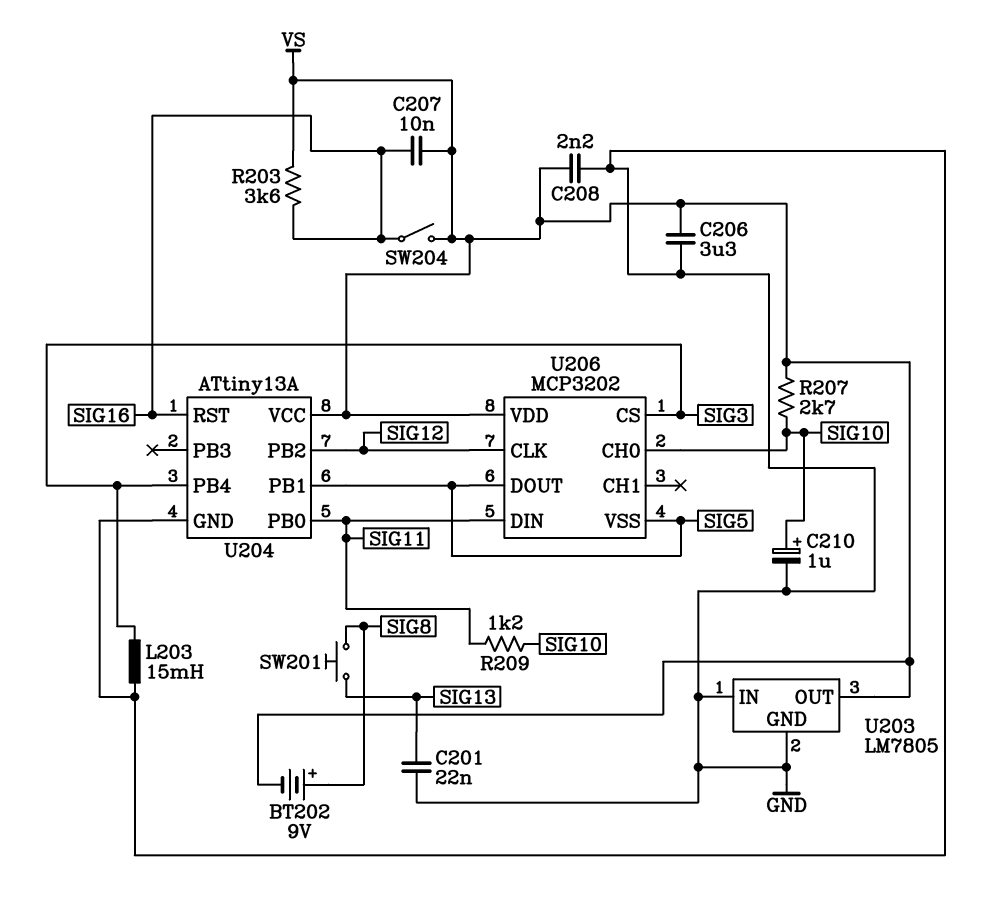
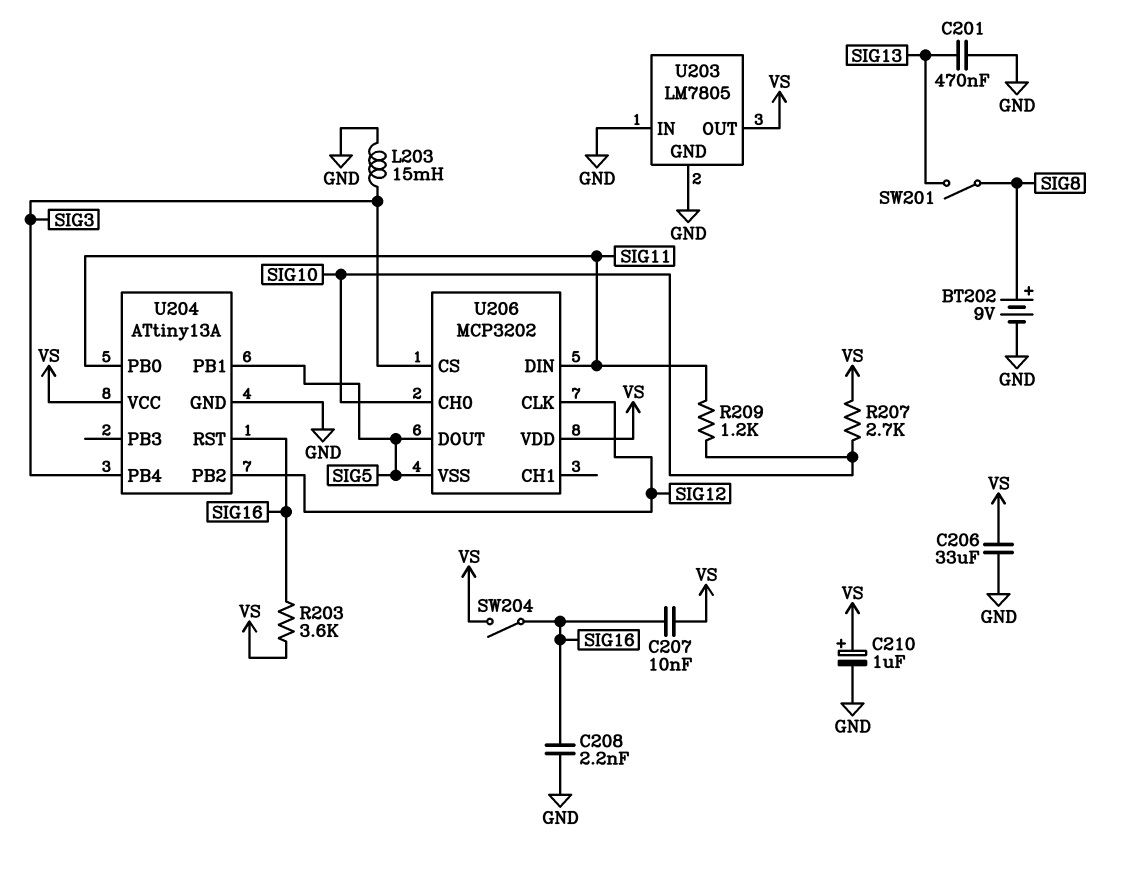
BT202: 9V (plus SIG8, minus VS) -> 9V (plus SIG8, minus GND)
C201: 22nF (GND, SIG13) -> 470nF (GND, SIG13)
C206: 3.3uF (GND, VS) -> 33uF (GND, VS)
C208: 2.2nF (GND, VS) -> 2.2nF (GND, SIG16)
C210: 1uF (plus SIG10, minus GND) -> 1uF (plus VS, minus GND)
SW201: button (SIG8, SIG13) -> switch (SIG8, SIG13)

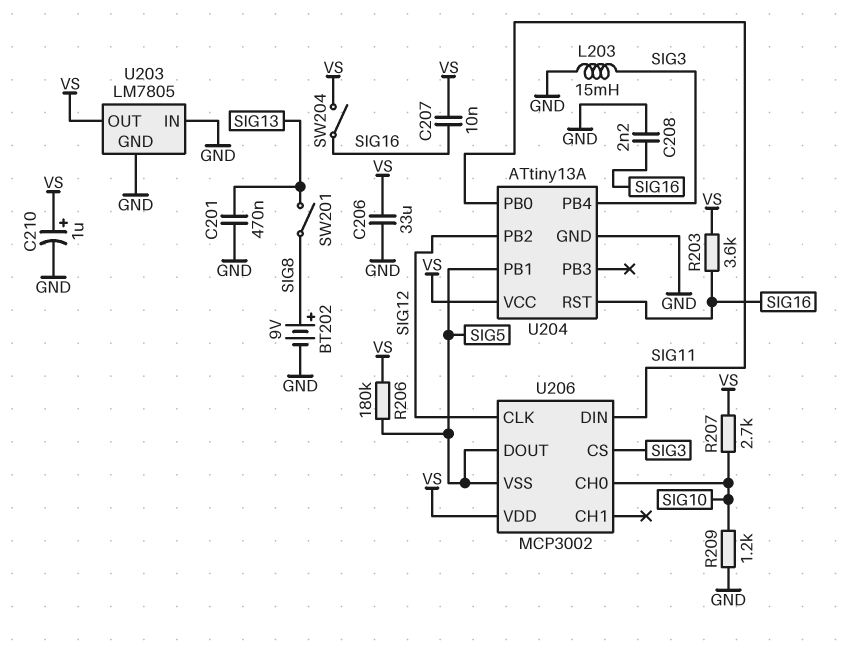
R206: none -> 180k (SIG5, VS)
R209: 1.2k (SIG10, SIG11) -> 1.2k (GND, SIG10)
U206: MCP3202 -> MCP3002

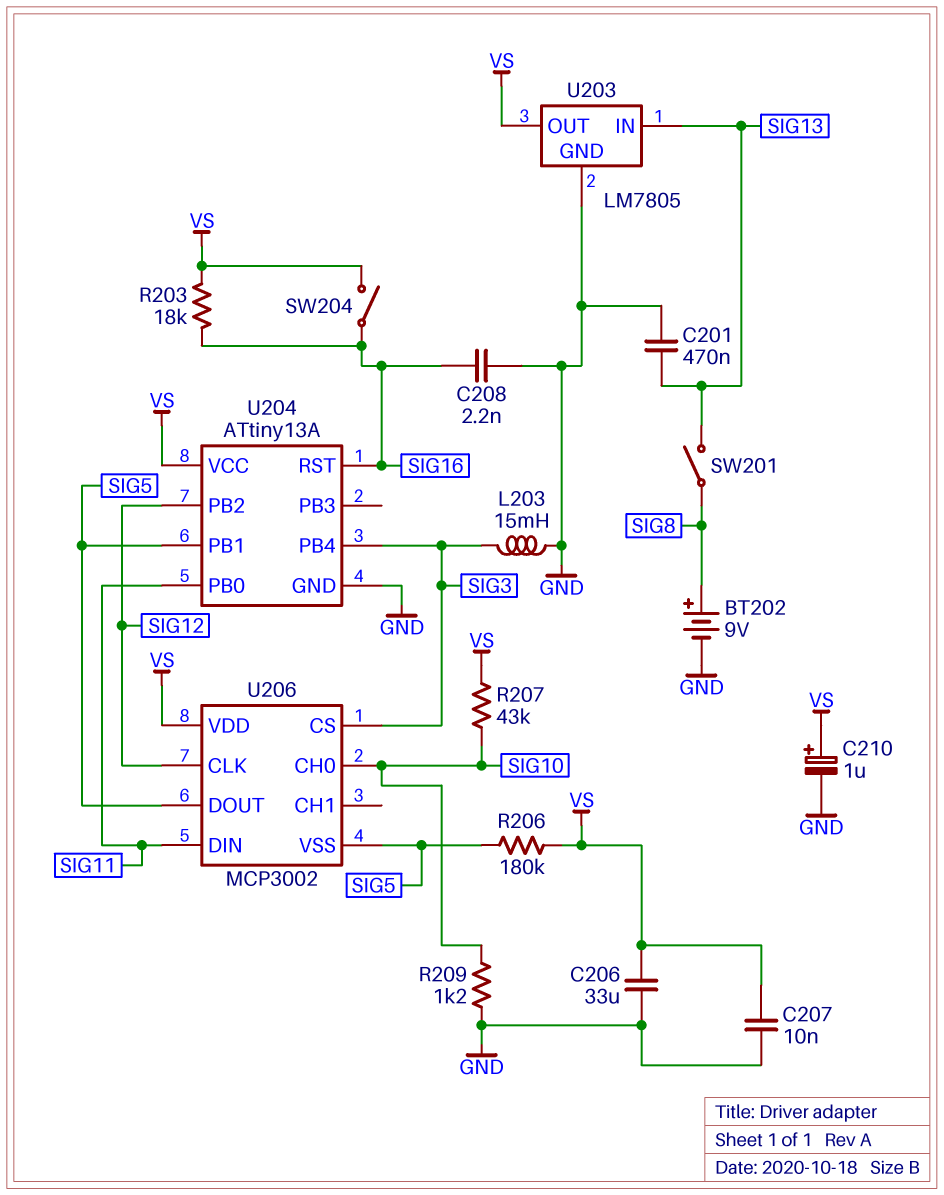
C207: 10nF (SIG16, VS) -> 10nF (GND, VS)
R203: 3.6k (SIG16, VS) -> 18k (SIG16, VS)
R207: 2.7k (SIG10, VS) -> 43k (SIG10, VS)
U203 pin IN: GND -> SIG13

